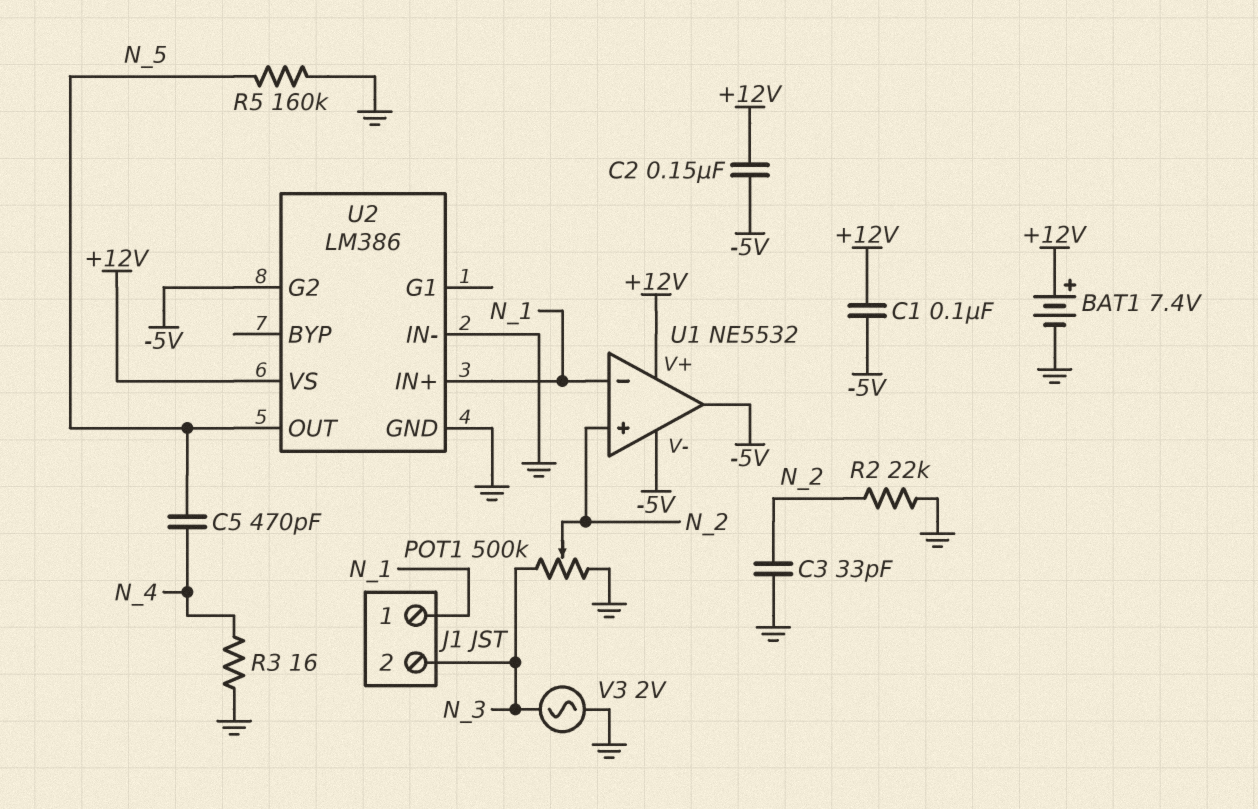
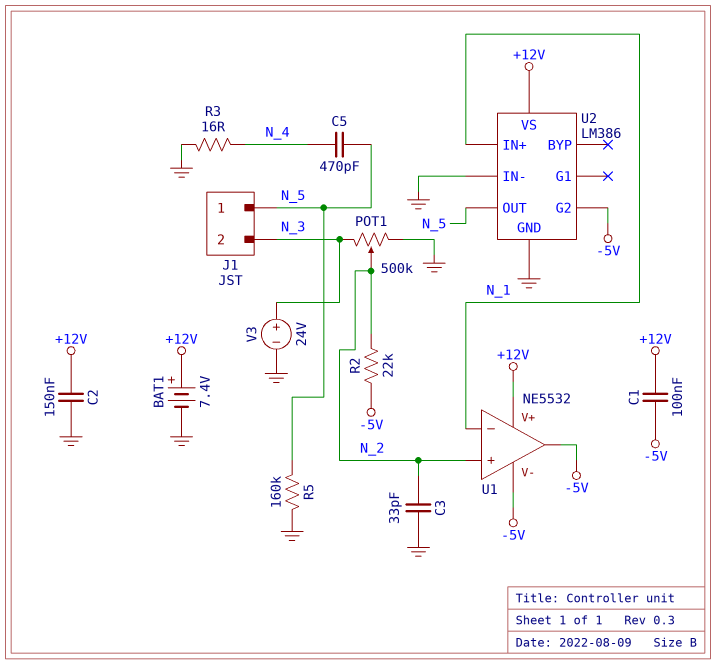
C2: 150nF (+12V, -5V) -> 150nF (+12V, GND)
J1 pin 1: N_1 -> N_5
R2: 22k (GND, N_2) -> 22k (-5V, N_2)
V3: AC 2V (GND, N_3) -> 24V (plus N_3, minus GND)

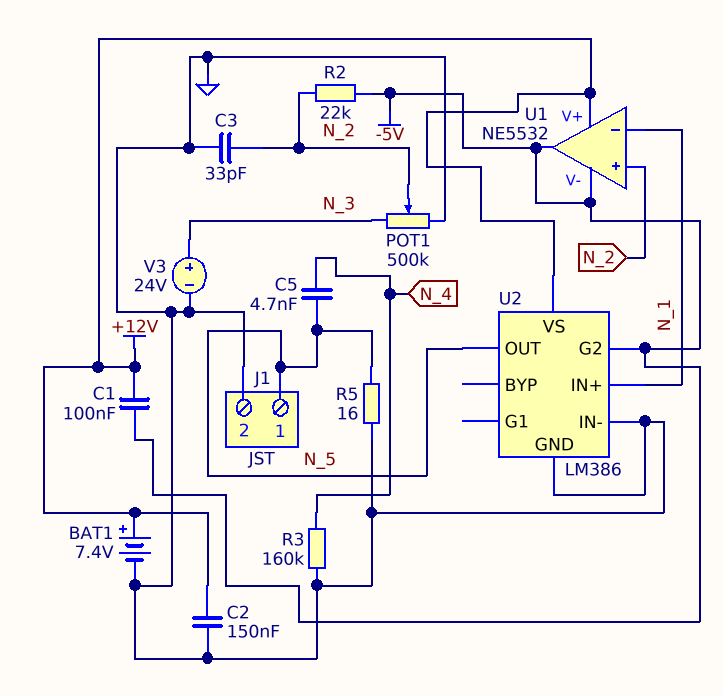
C5: 470pF (N_4, N_5) -> 4.7nF (N_4, N_5)
J1 pin 2: N_3 -> GND
R3: 16 (GND, N_4) -> 160k (GND, N_4)
R5: 160k (GND, N_5) -> 16 (GND, N_5)

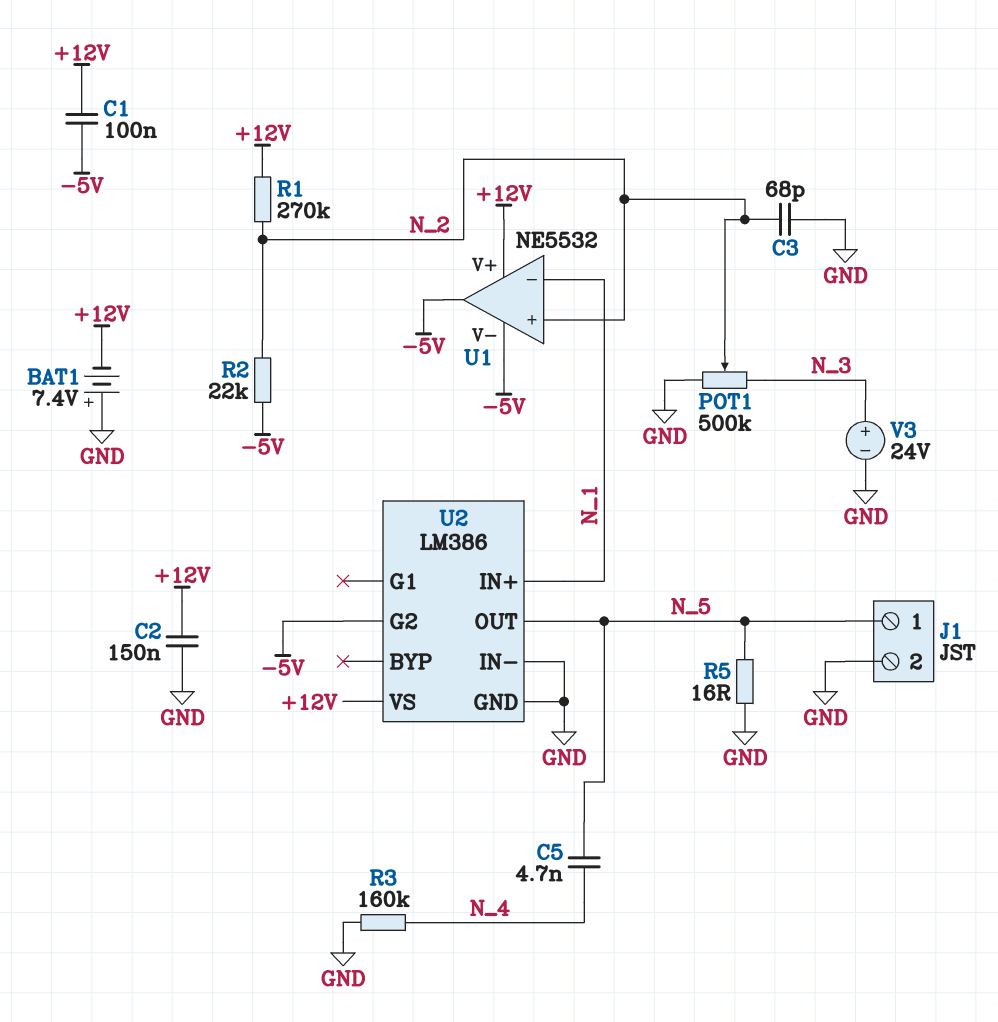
BAT1: 7.4V (plus +12V, minus GND) -> 7.4V (plus GND, minus +12V)
C3: 33pF (GND, N_2) -> 68pF (GND, N_2)
R1: none -> 270k (+12V, N_2)

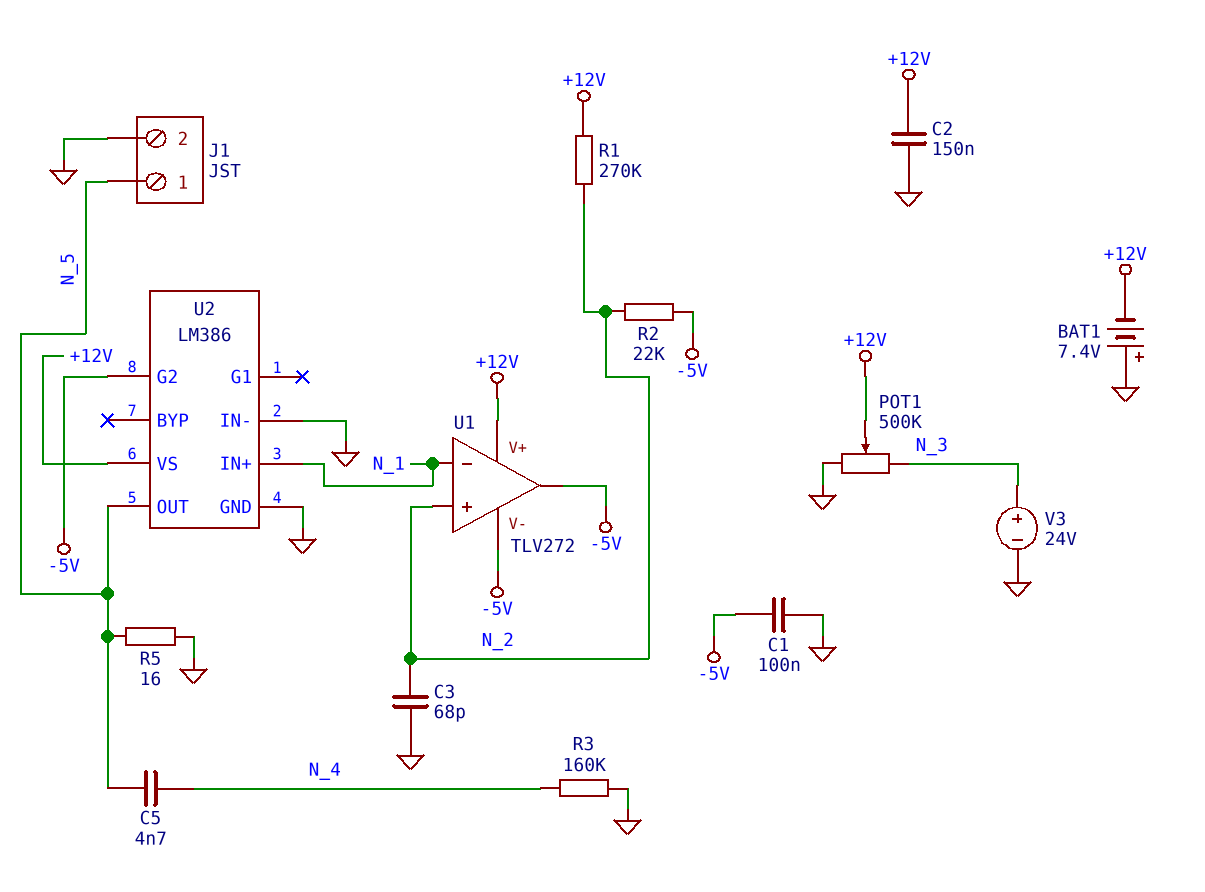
C1: 100nF (+12V, -5V) -> 100nF (-5V, GND)
POT1: 500k (GND, N_3, wiper N_2) -> 500k (GND, N_3, wiper +12V)
U1: NE5532 -> TLV272

